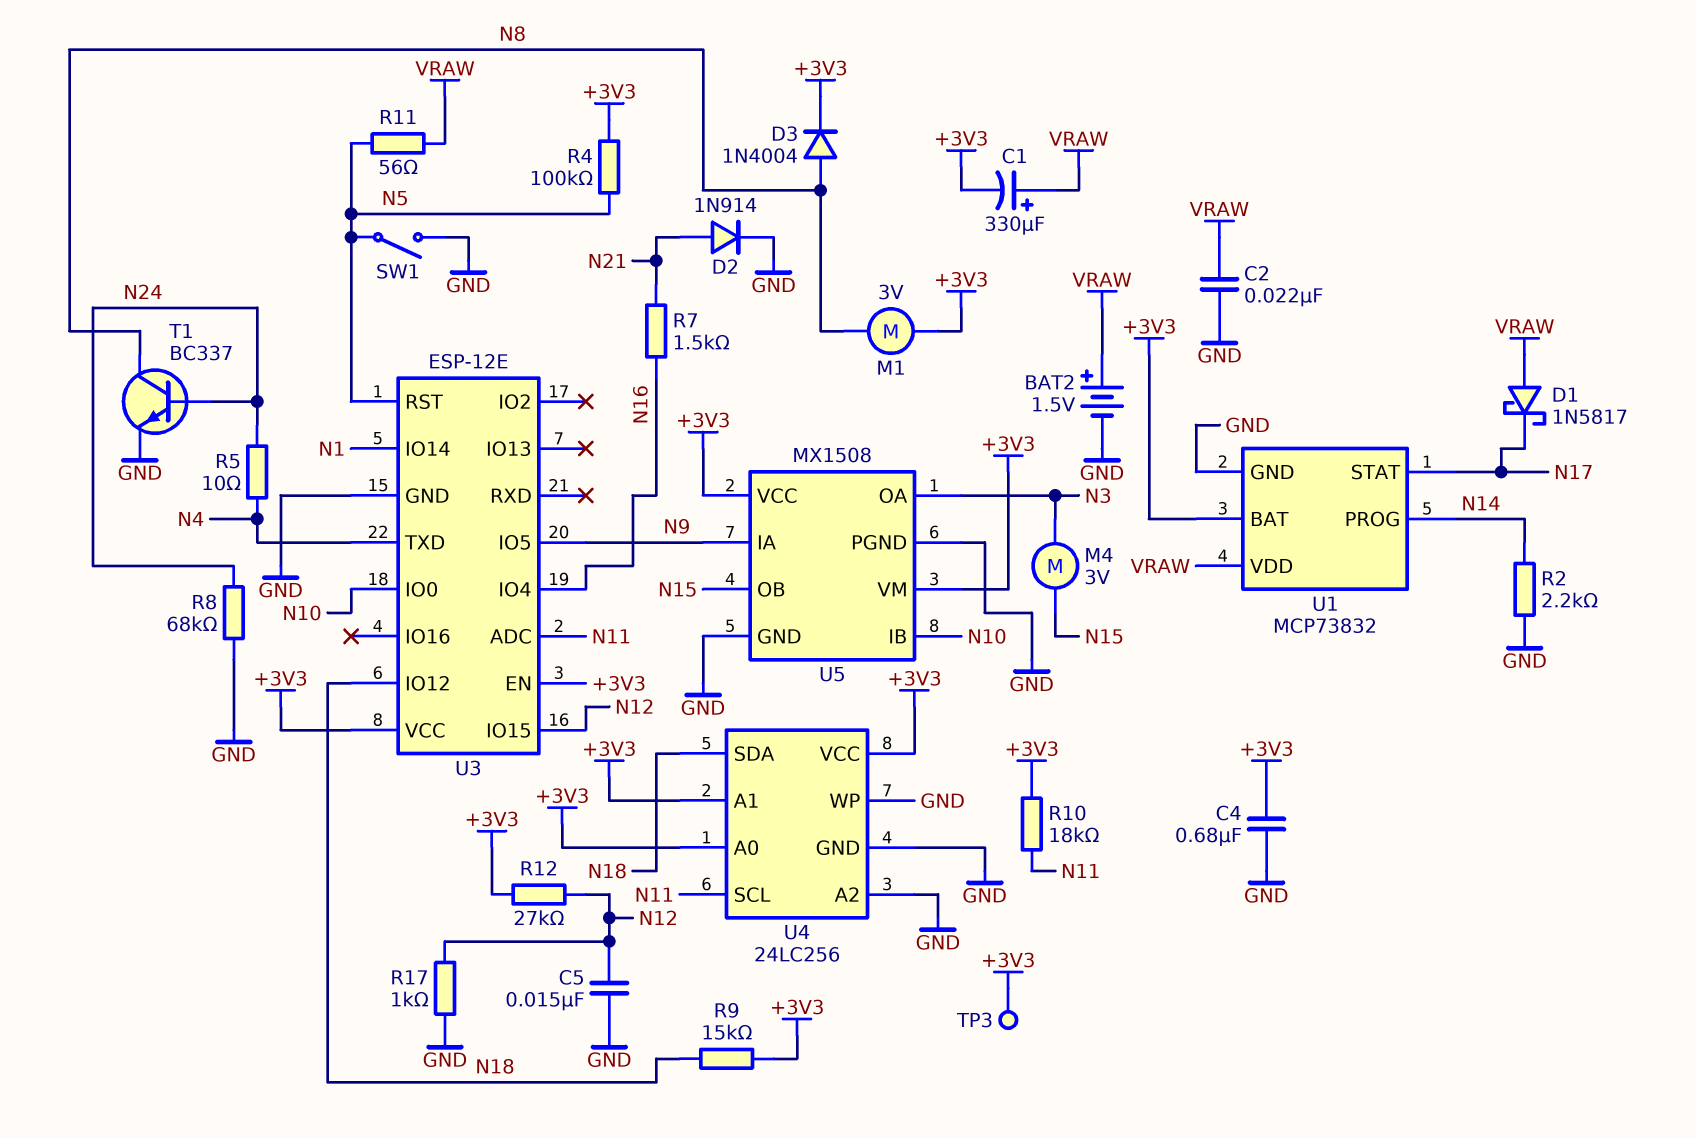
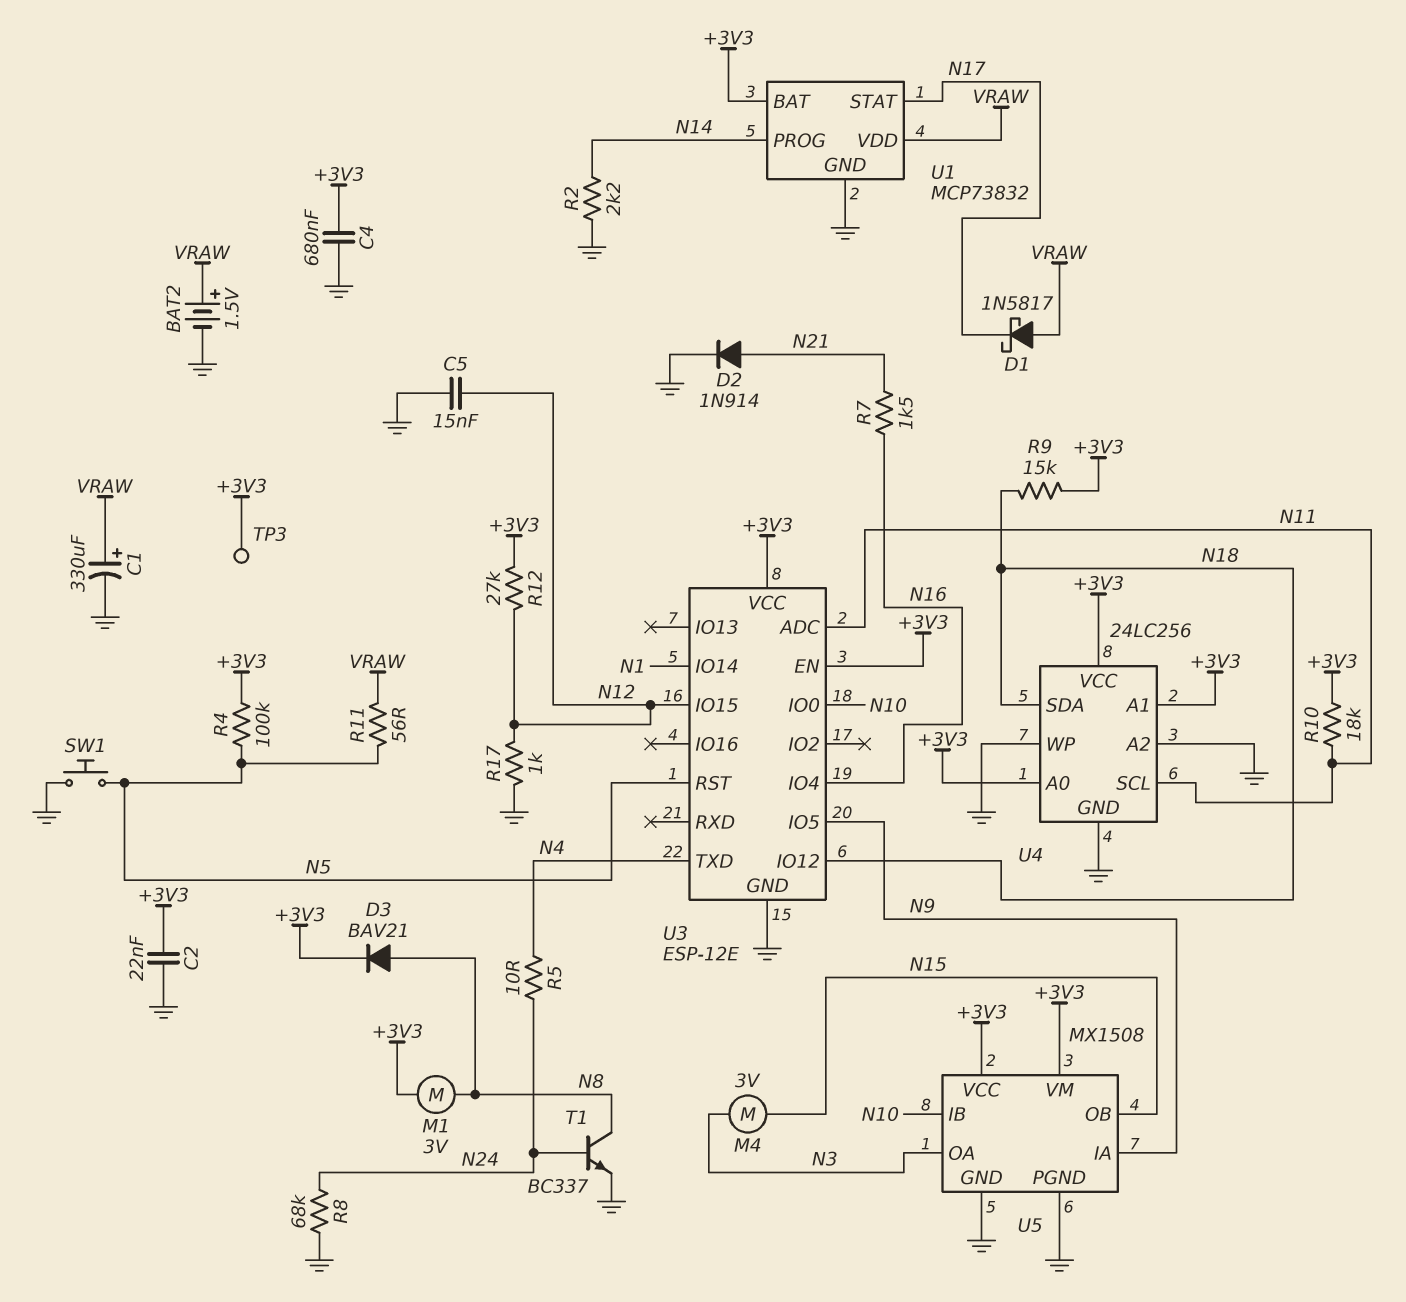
C1: 330uF (plus VRAW, minus +3V3) -> 330uF (plus VRAW, minus GND)
C2: 22nF (GND, VRAW) -> 22nF (+3V3, GND)
D3: diode 1N4004 (A N8, K +3V3) -> diode BAV21 (A N8, K +3V3)
SW1: switch (GND, N5) -> button (GND, N5)

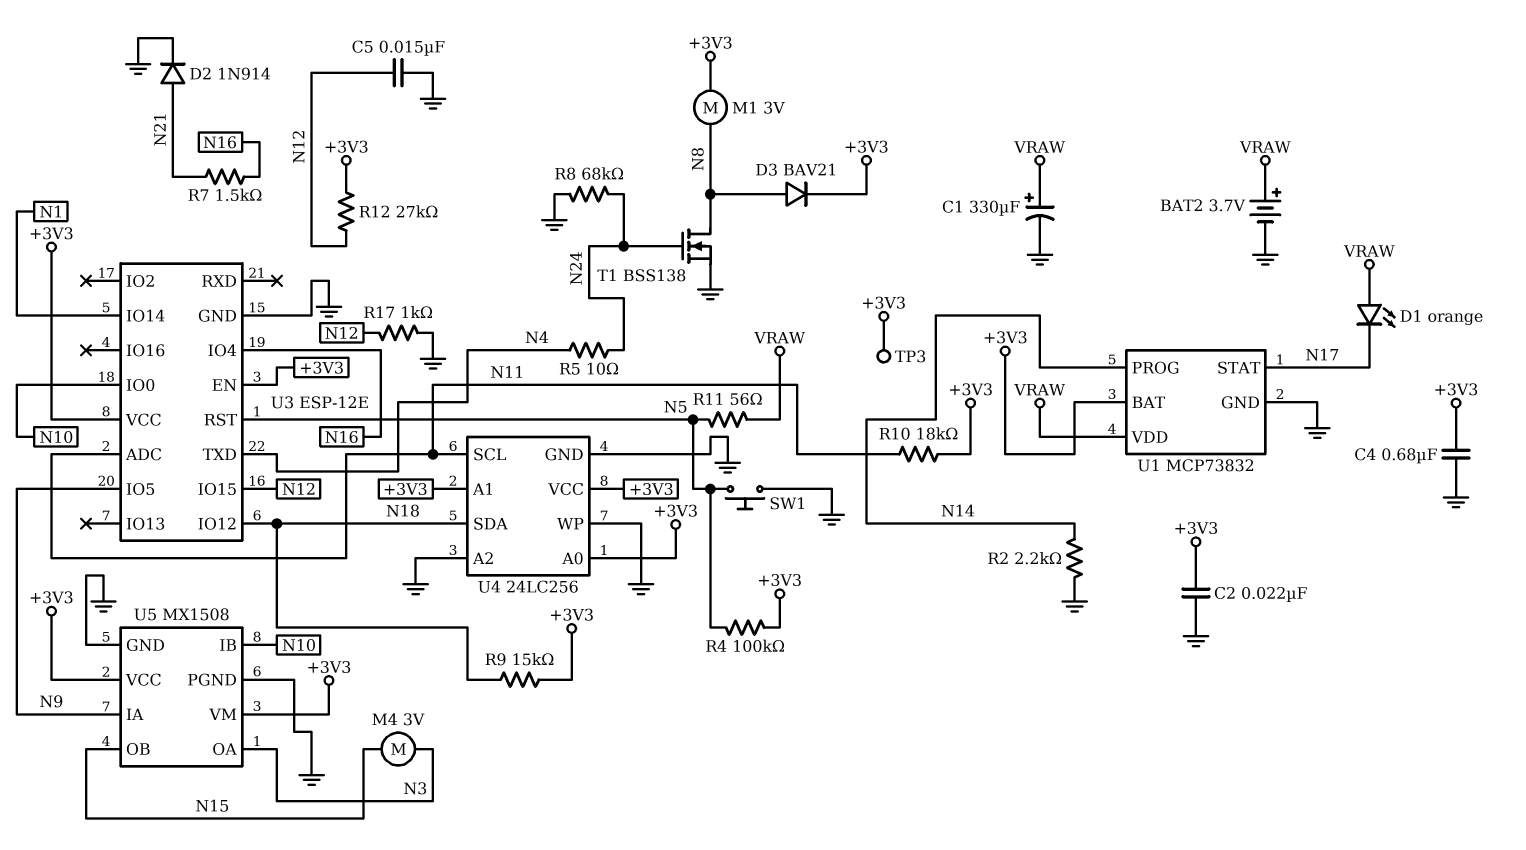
BAT2: 1.5V (plus VRAW, minus GND) -> 3.7V (plus VRAW, minus GND)
D1: schottky 1N5817 (A VRAW, K N17) -> LED orange (A VRAW, K N17)
T1: NPN BC337 (B N24, C N8, E GND) -> NMOS BSS138 (G N24, D N8, S GND)

